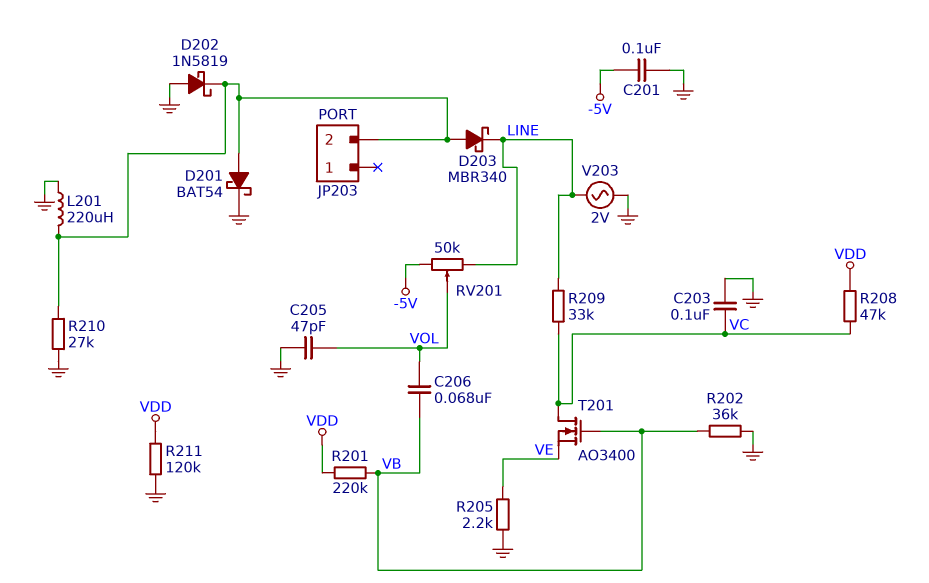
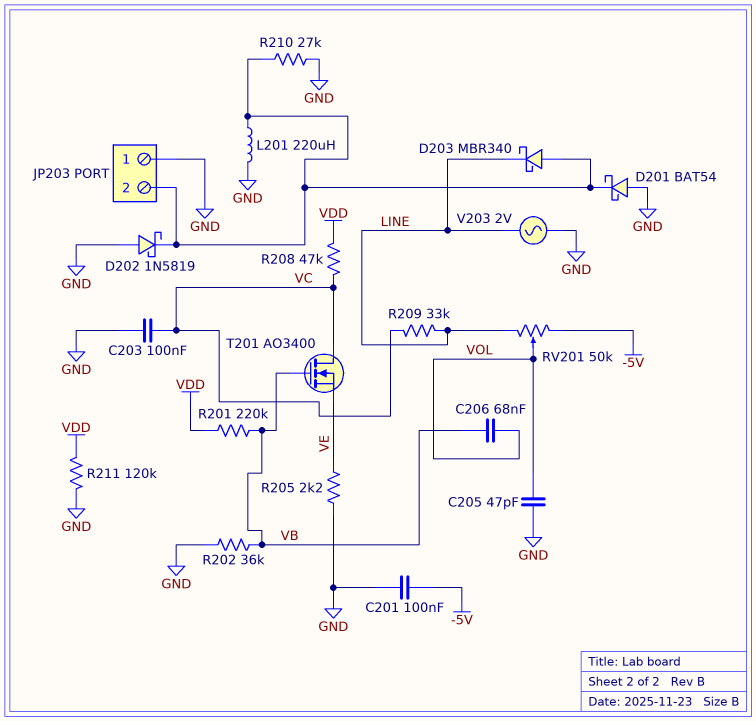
D201: schottky BAT54 (A JP203/2, K GND) -> schottky BAT54 (A GND, K JP203/2)
JP203 pin 1: none -> GND

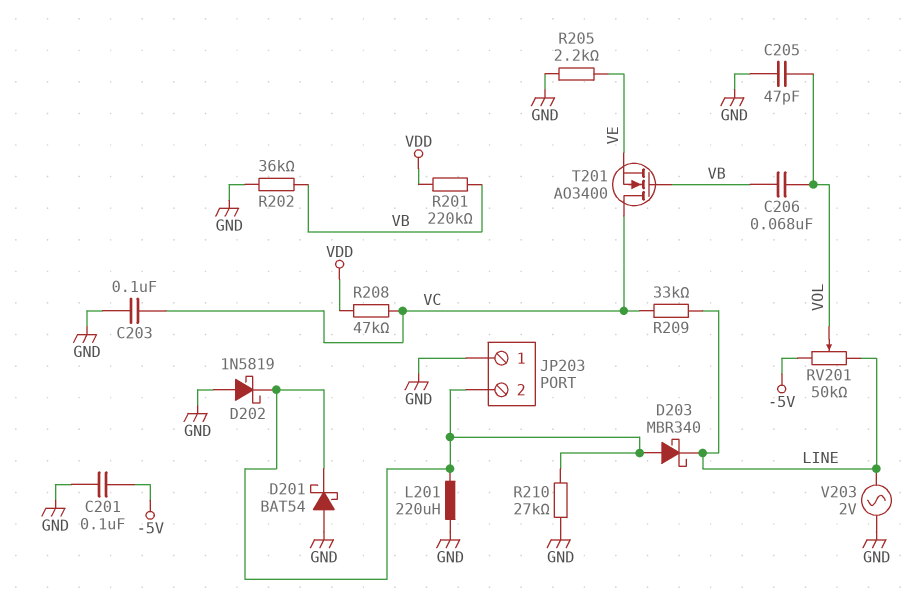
R211: 120k (GND, VDD) -> none

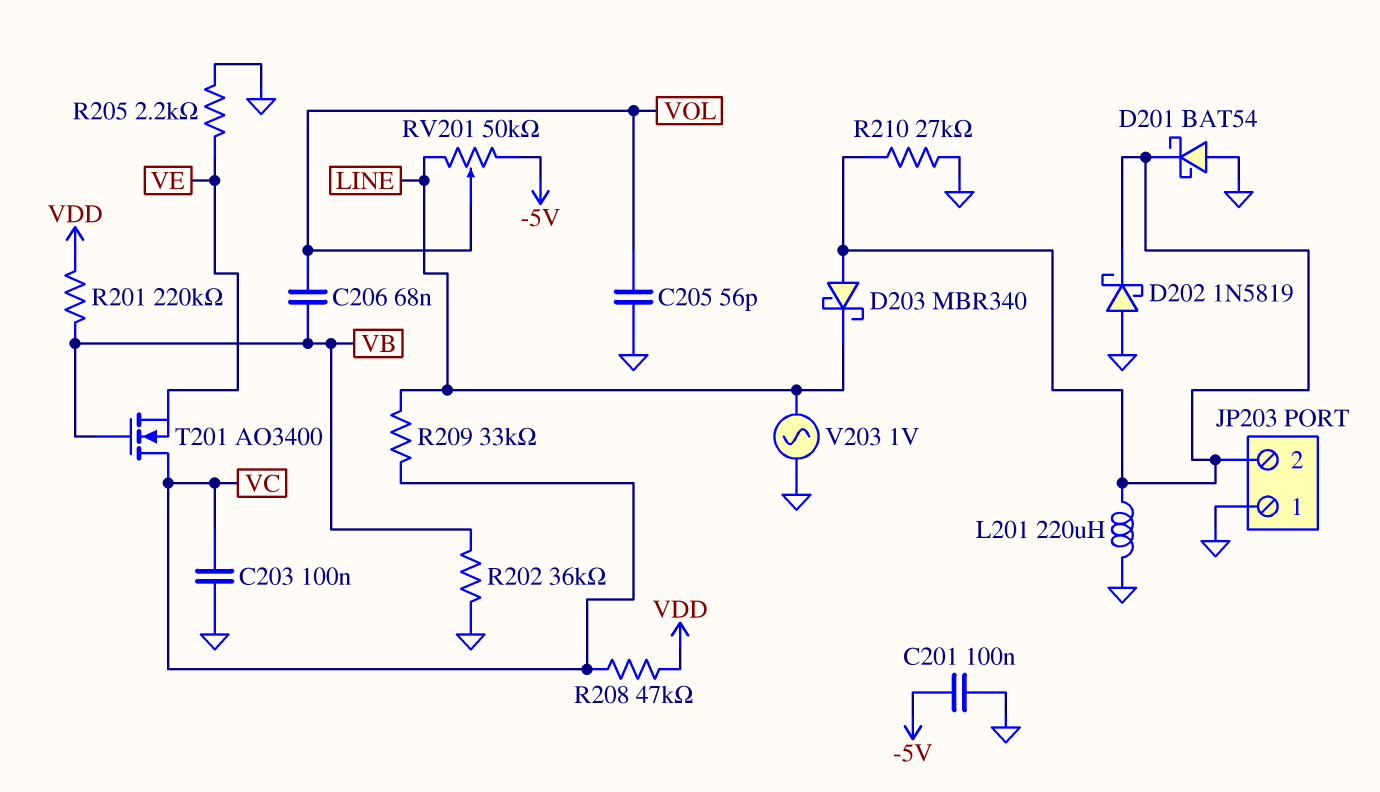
C205: 47pF (GND, VOL) -> 56pF (GND, VOL)
V203: AC 2V (GND, LINE) -> AC 1V (GND, LINE)

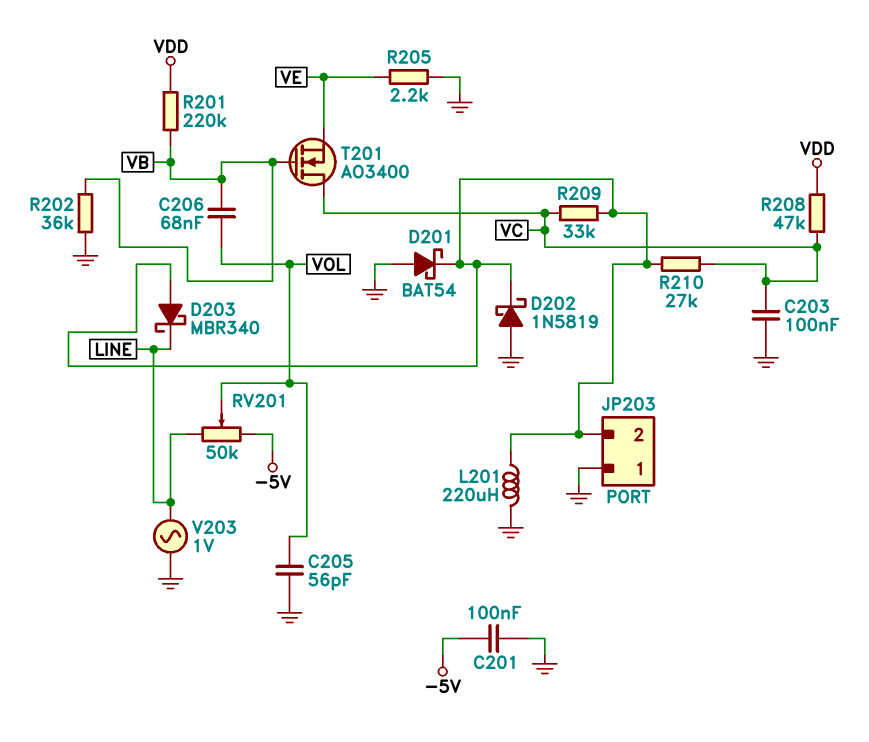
R209: 33k (LINE, VC) -> 33k (JP203/2, VC)
R210: 27k (GND, JP203/2) -> 27k (JP203/2, VC)

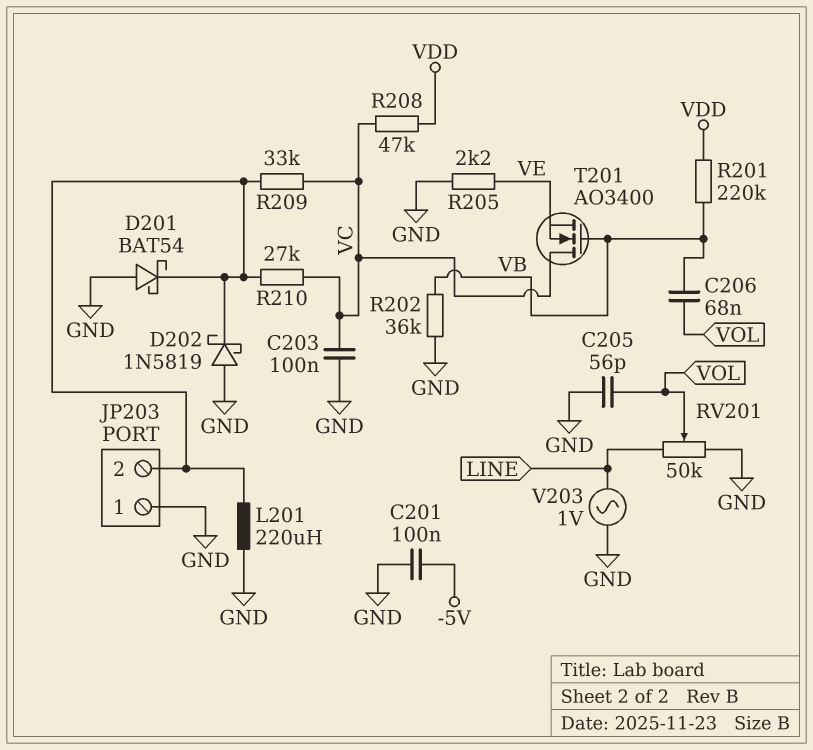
D203: schottky MBR340 (A JP203/2, K LINE) -> none
RV201: 50k (-5V, LINE, wiper VOL) -> 50k (GND, LINE, wiper VOL)

